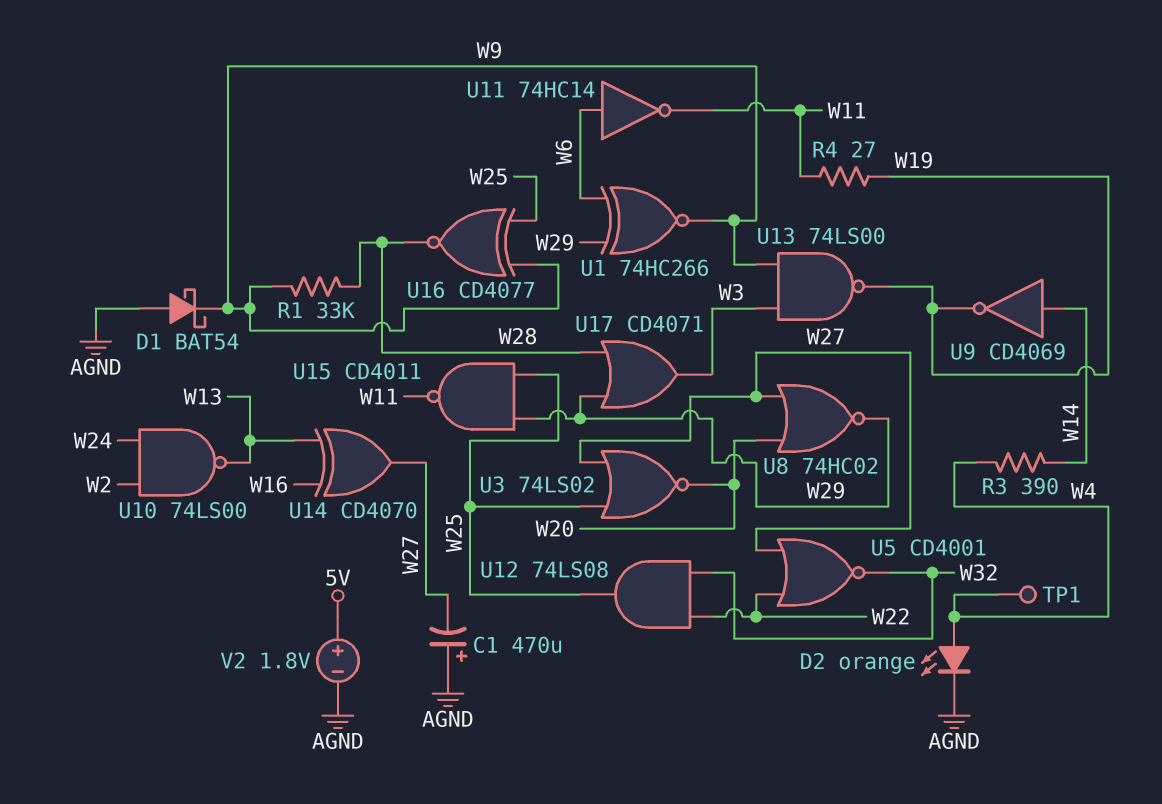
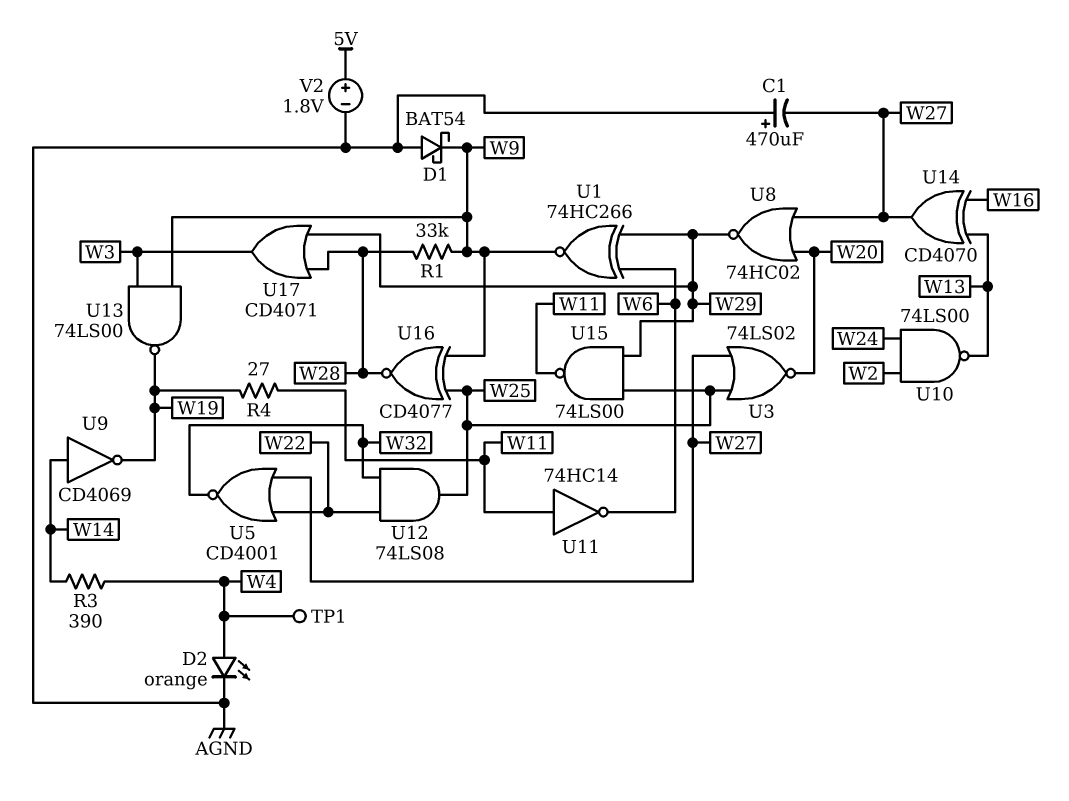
U11: NOT 74HC14 (in W6, out W11) -> NOT 74HC14 (in W11, out W6)
U15: NAND CD4011 (in W25, in W29, out W11) -> NAND 74LS00 (in W25, in W29, out W11)

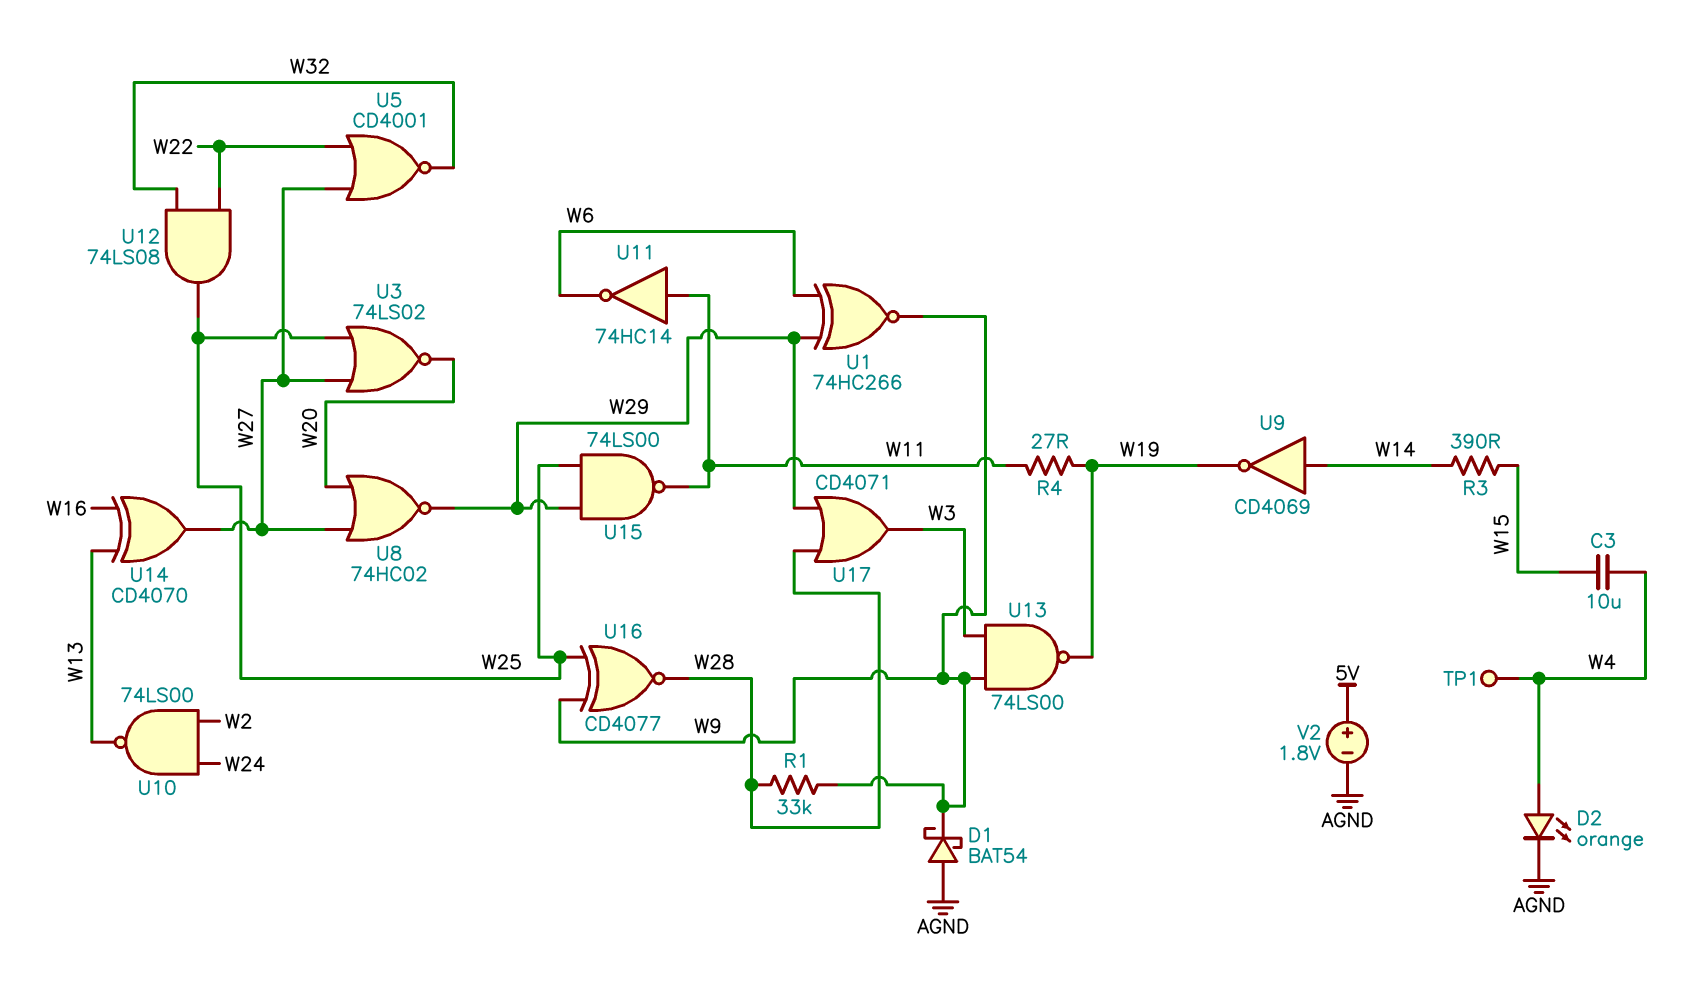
C1: 470uF (plus AGND, minus W27) -> none
C3: none -> 10uF (W4, W15)
R3: 390 (W4, W14) -> 390 (W14, W15)

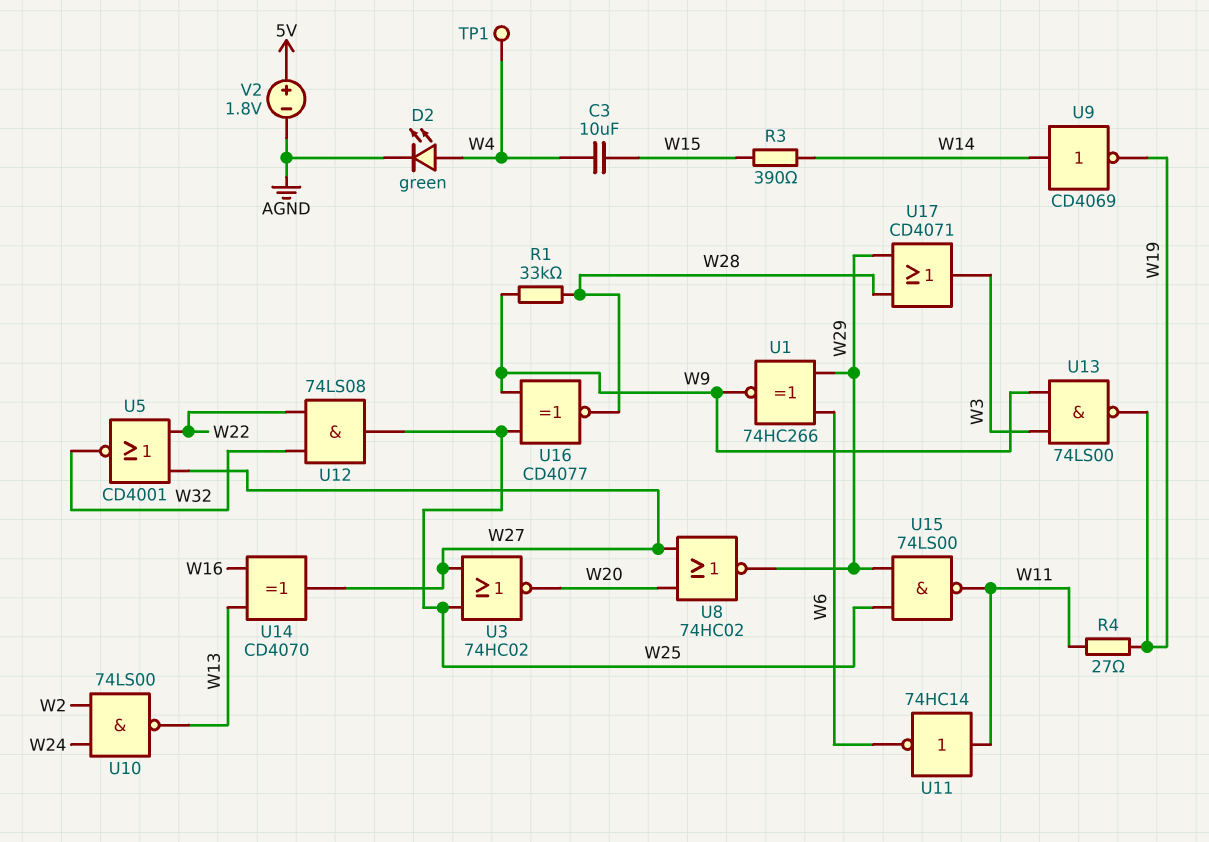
D1: schottky BAT54 (A AGND, K W9) -> none
D2: LED orange (A W4, K AGND) -> LED green (A W4, K AGND)
U3: NOR 74LS02 (in W25, in W27, out W20) -> NOR 74HC02 (in W25, in W27, out W20)

